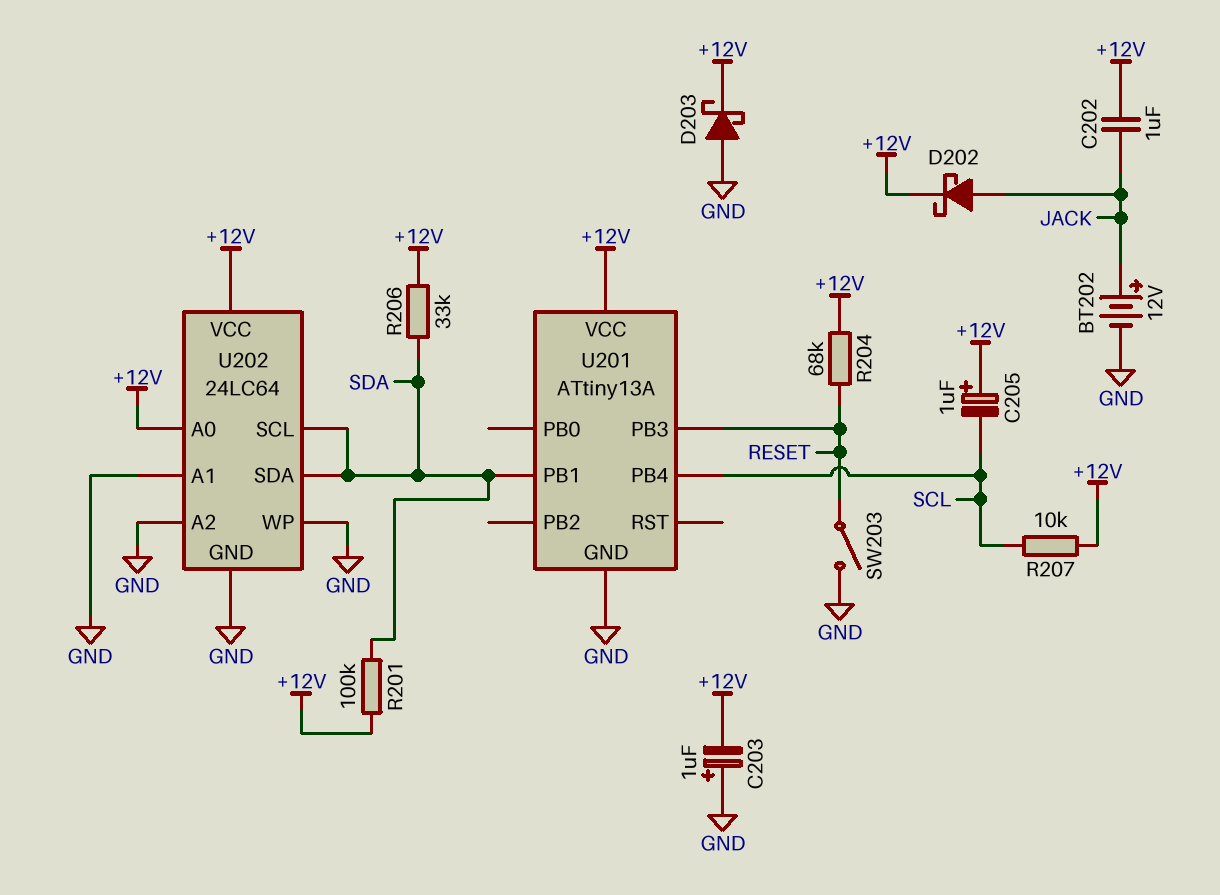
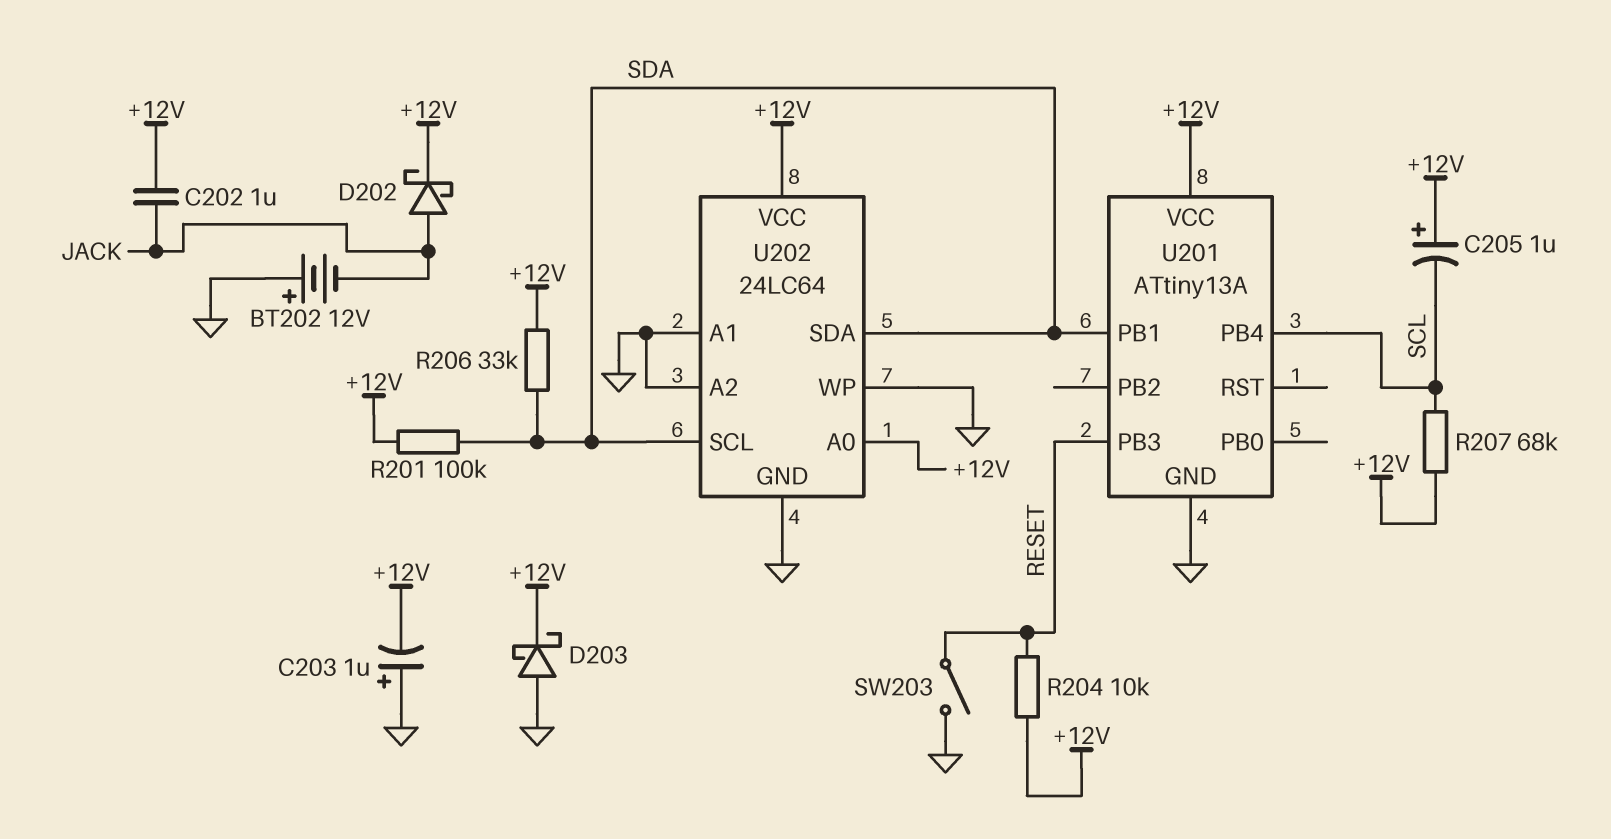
BT202: 12V (plus JACK, minus GND) -> 12V (plus GND, minus JACK)
R204: 68k (+12V, RESET) -> 10k (+12V, RESET)
R207: 10k (+12V, SCL) -> 68k (+12V, SCL)

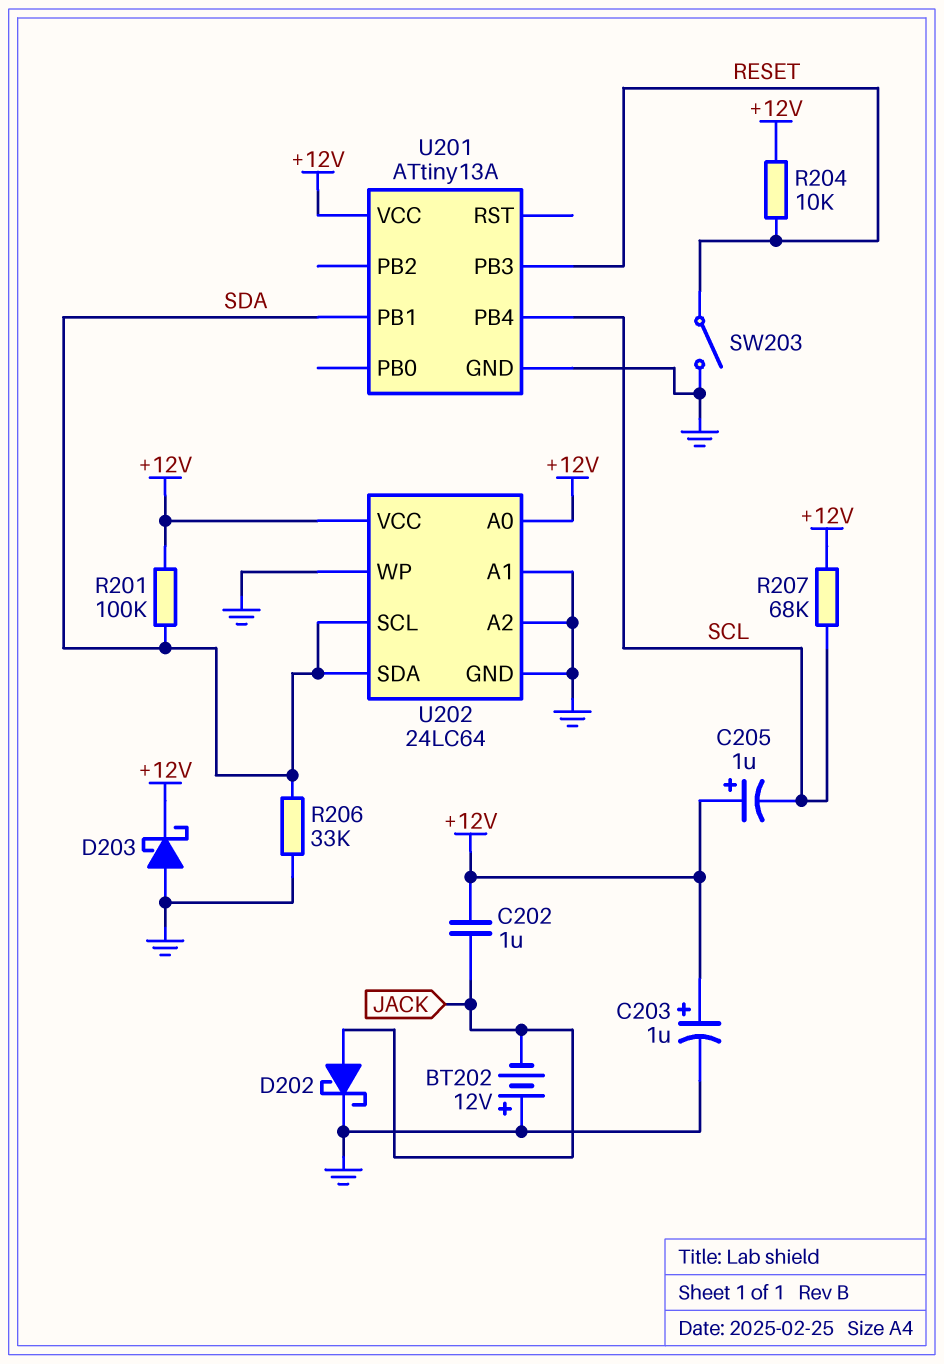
C203: 1uF (plus GND, minus +12V) -> 1uF (plus +12V, minus GND)
D202: schottky (A JACK, K +12V) -> schottky (A JACK, K GND)
R206: 33k (+12V, SDA) -> 33k (GND, SDA)

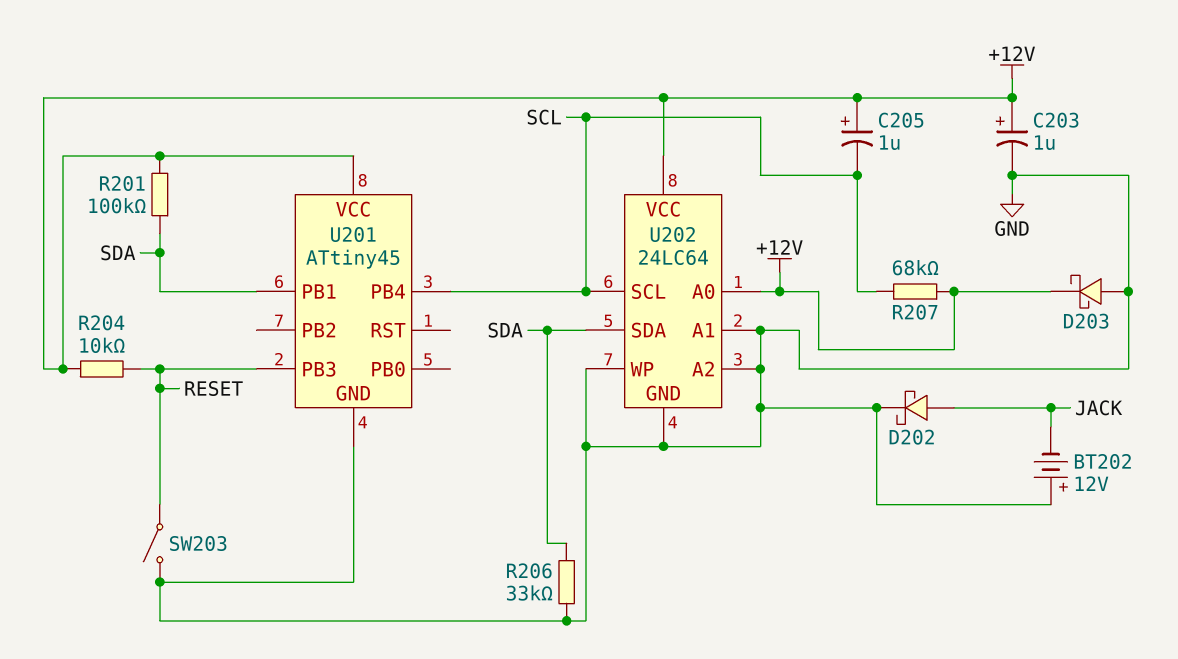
C202: 1uF (+12V, JACK) -> none
U201: ATtiny13A -> ATtiny45
U202 pin SCL: SDA -> SCL

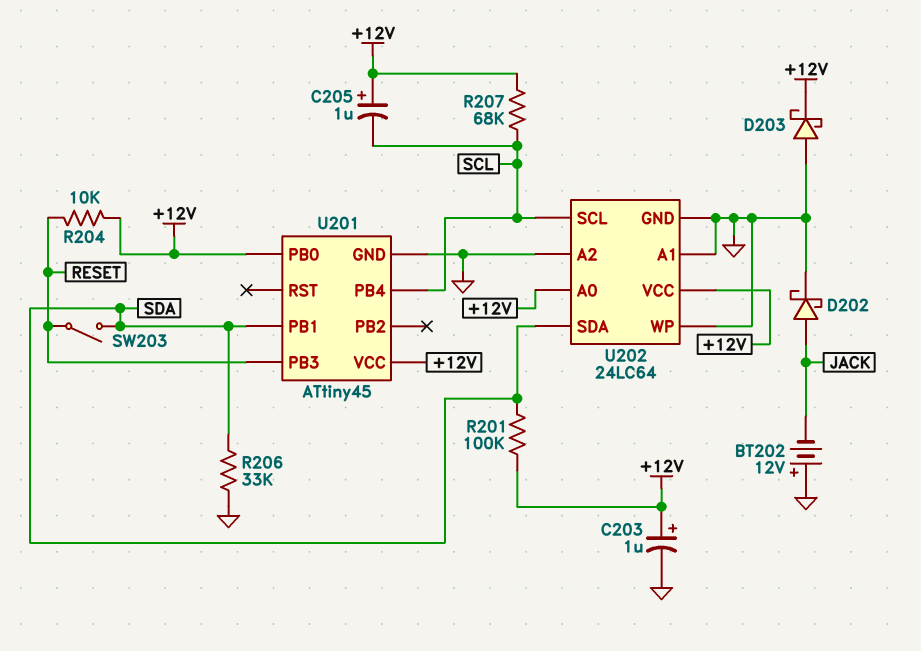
SW203: switch (GND, RESET) -> switch (RESET, SDA)
U201 pin PB0: none -> +12V

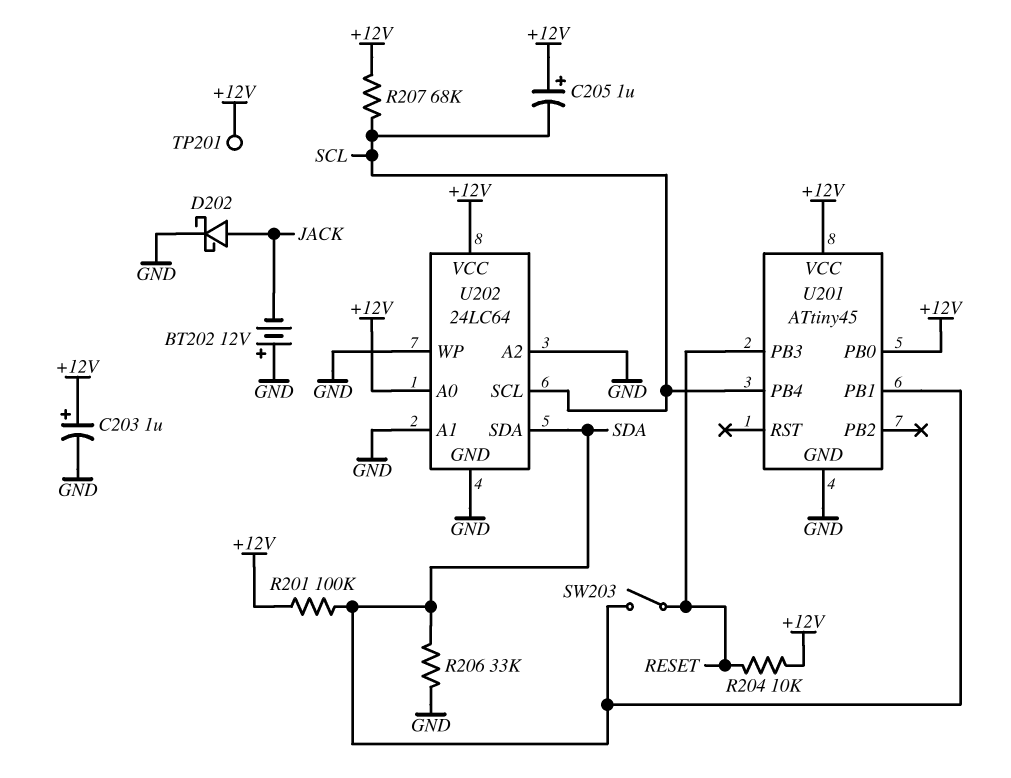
D203: schottky (A GND, K +12V) -> none
TP201: none -> test point (+12V)

